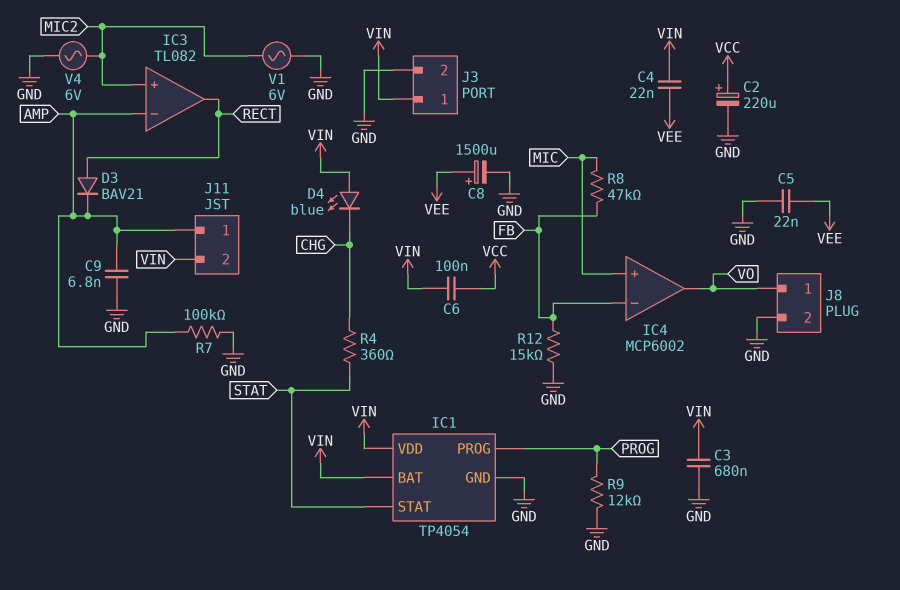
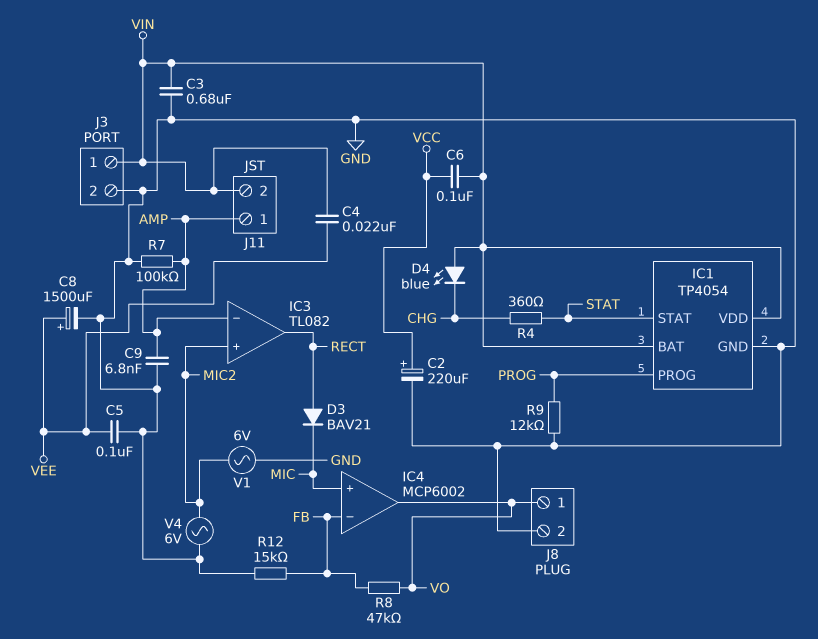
C5: 22nF (GND, VEE) -> 100nF (GND, VEE)
D3: diode BAV21 (A RECT, K AMP) -> diode BAV21 (A RECT, K MIC)
R8: 47k (FB, MIC) -> 47k (FB, VO)

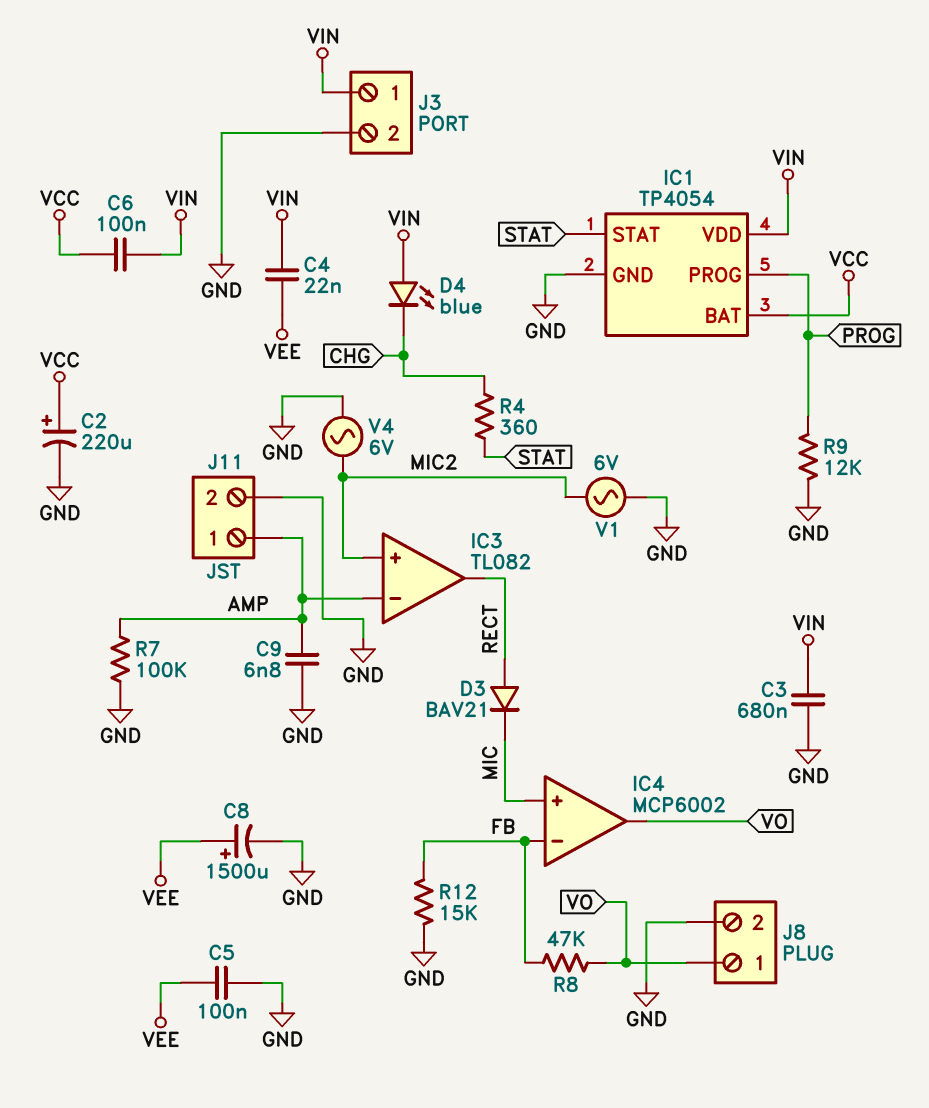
IC1 pin BAT: VIN -> VCC
J11 pin 2: VIN -> GND

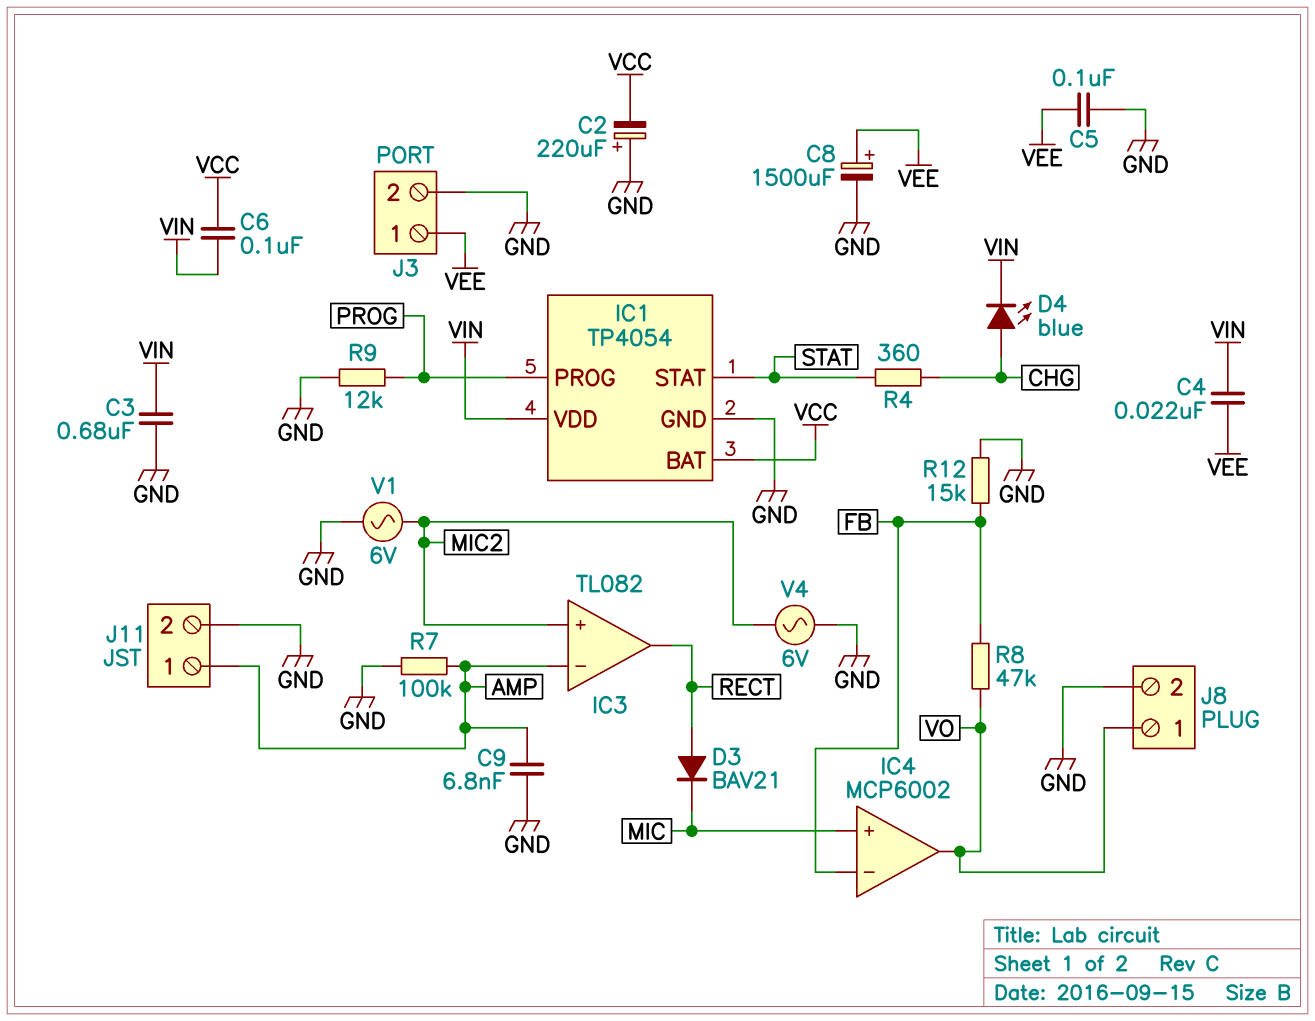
C2: 220uF (plus VCC, minus GND) -> 220uF (plus GND, minus VCC)
D4: LED blue (A VIN, K CHG) -> LED blue (A CHG, K VIN)
J3 pin 1: VIN -> VEE

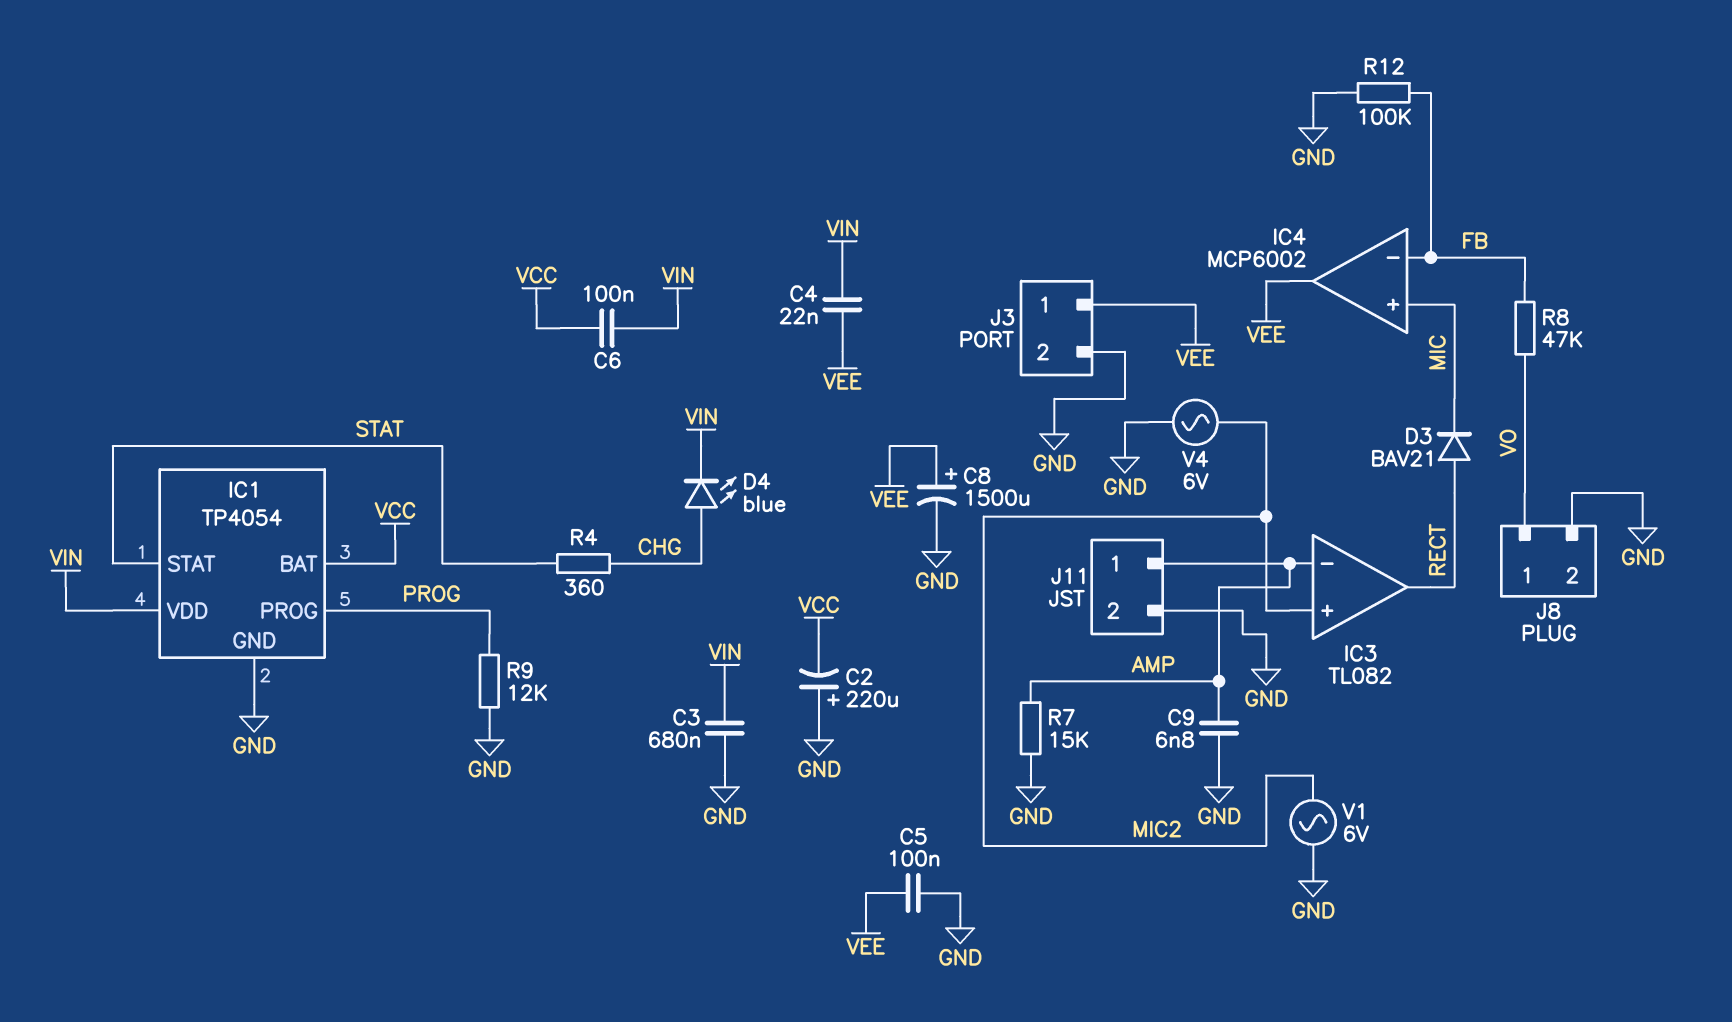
IC4 pin out: VO -> VEE
R7: 100k (AMP, GND) -> 15k (AMP, GND)
R12: 15k (FB, GND) -> 100k (FB, GND)

